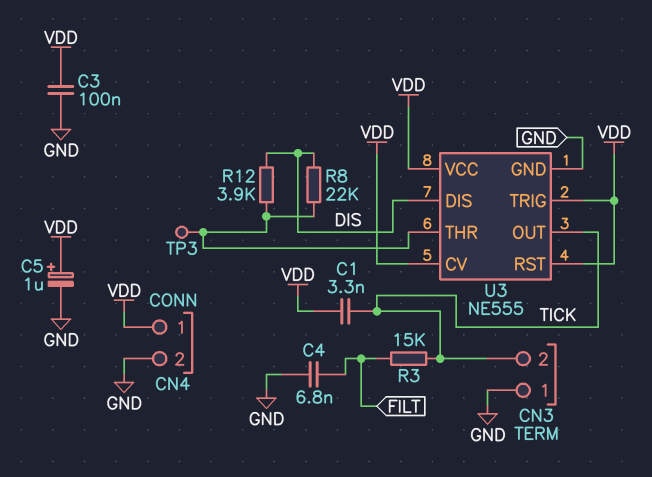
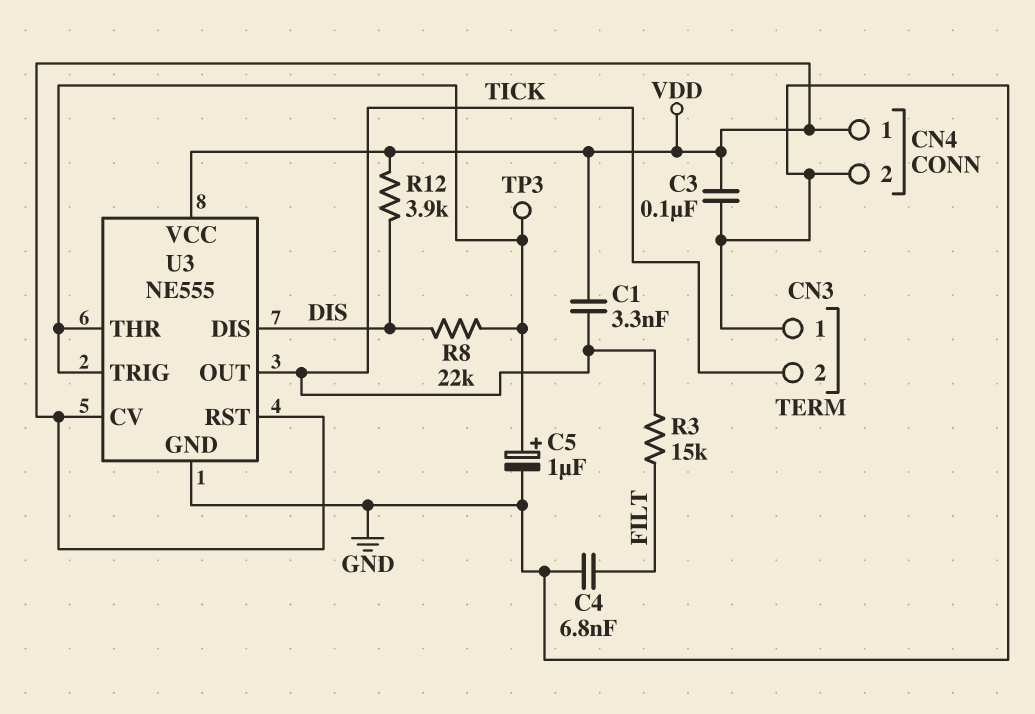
C5: 1uF (plus VDD, minus GND) -> 1uF (plus U3/THR, minus GND)
R12: 3.9k (DIS, U3/THR) -> 3.9k (DIS, VDD)
U3 pin TRIG: VDD -> U3/THR

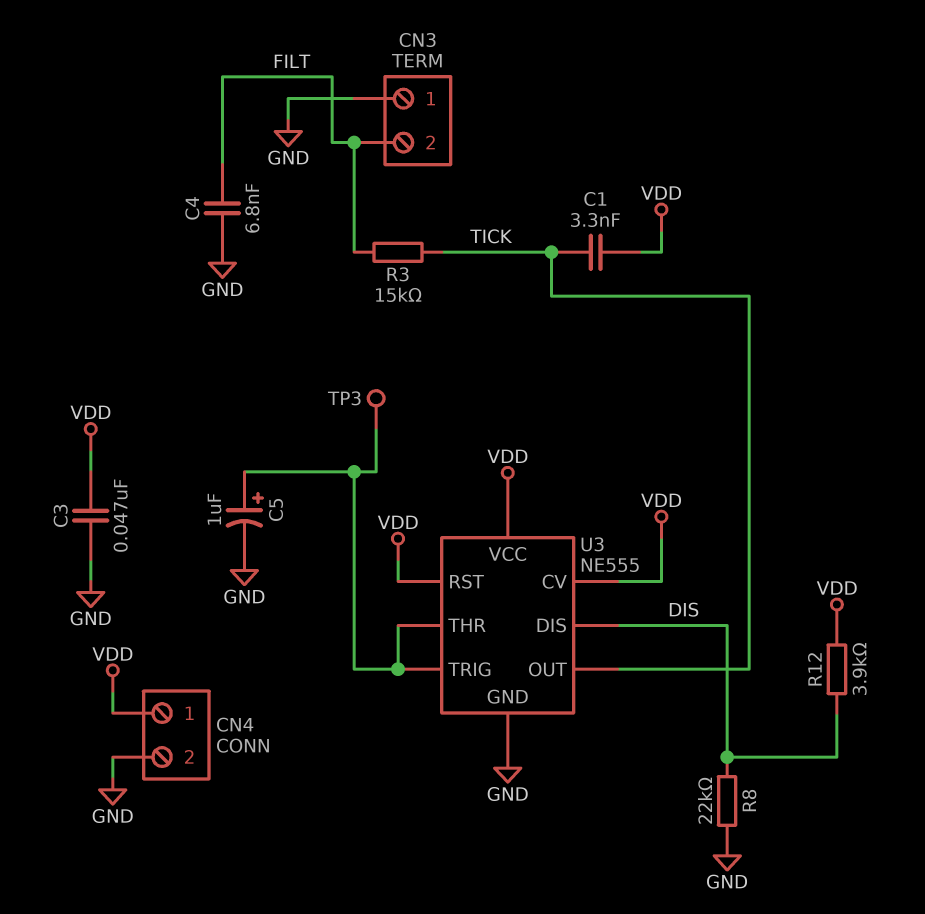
C3: 100nF (GND, VDD) -> 47nF (GND, VDD)
CN3 pin 2: TICK -> FILT
R8: 22k (DIS, U3/THR) -> 22k (DIS, GND)

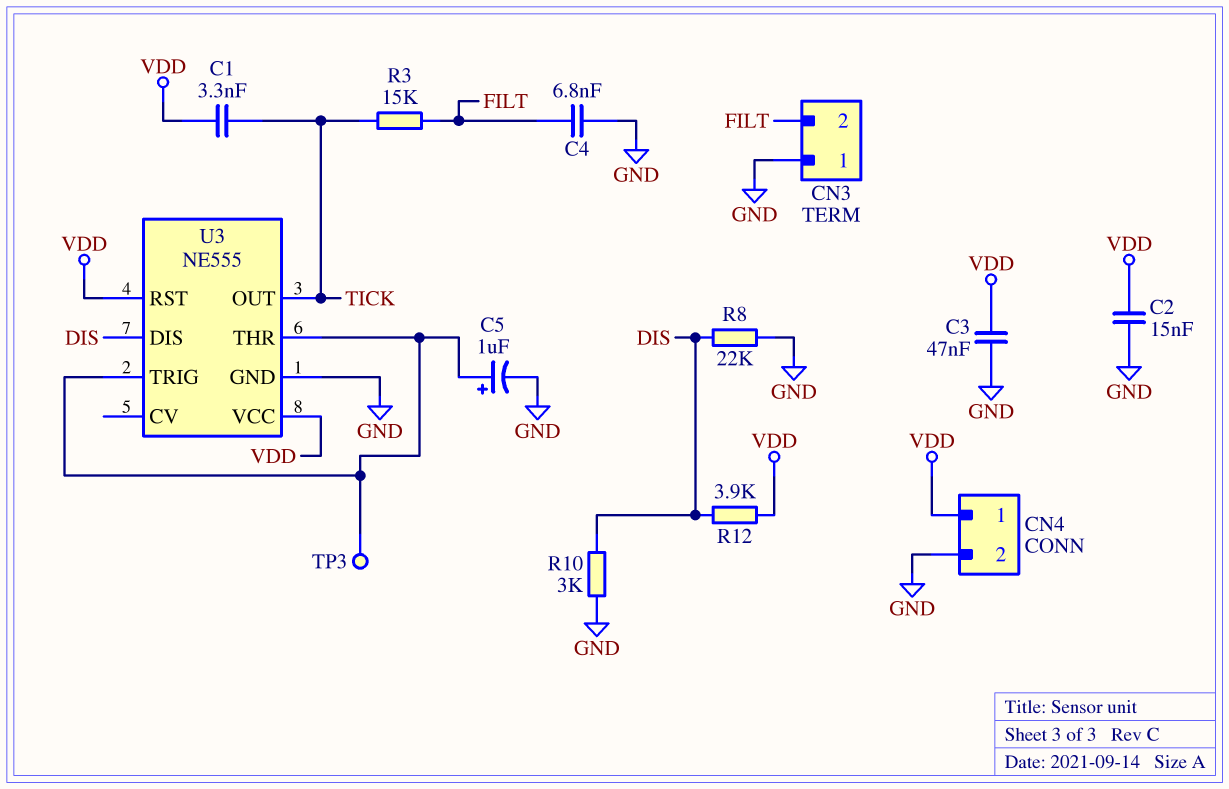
C2: none -> 15nF (GND, VDD)
R10: none -> 3k (DIS, GND)
U3 pin CV: VDD -> none

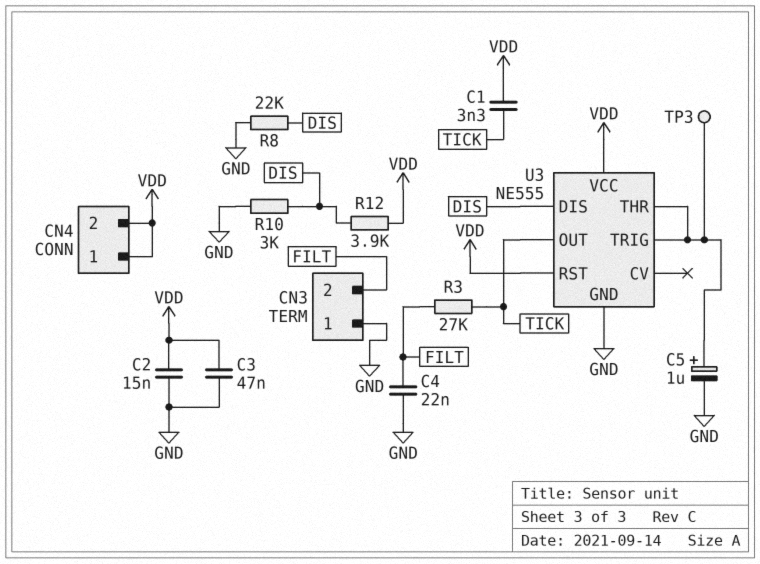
C4: 6.8nF (FILT, GND) -> 22nF (FILT, GND)
CN4 pin 2: GND -> VDD
R3: 15k (FILT, TICK) -> 27k (FILT, TICK)

